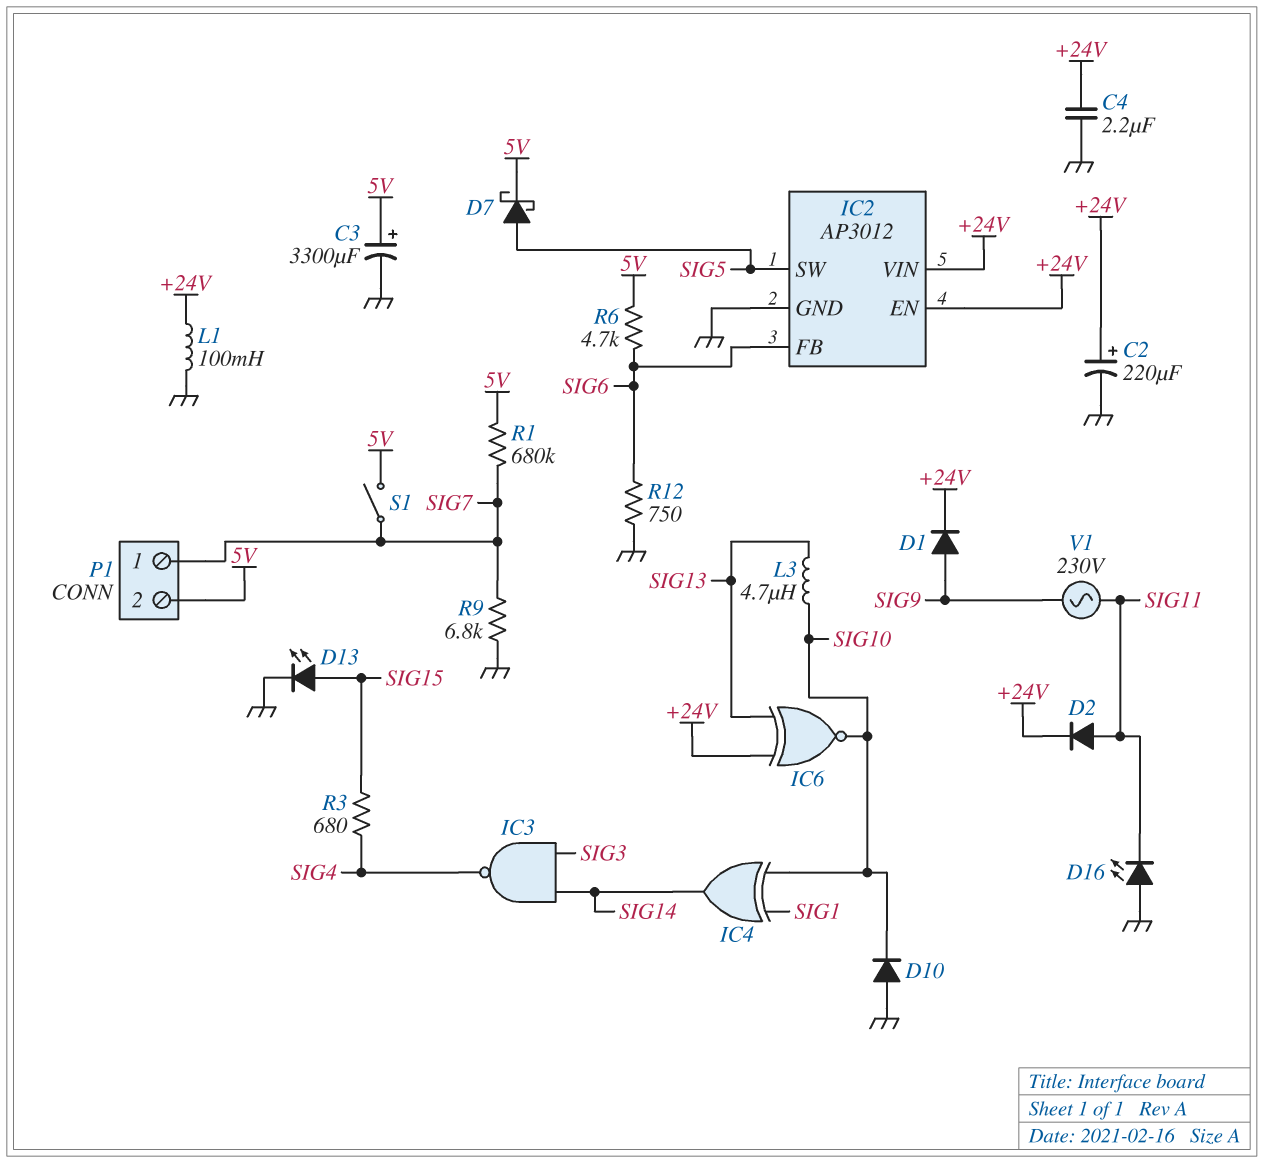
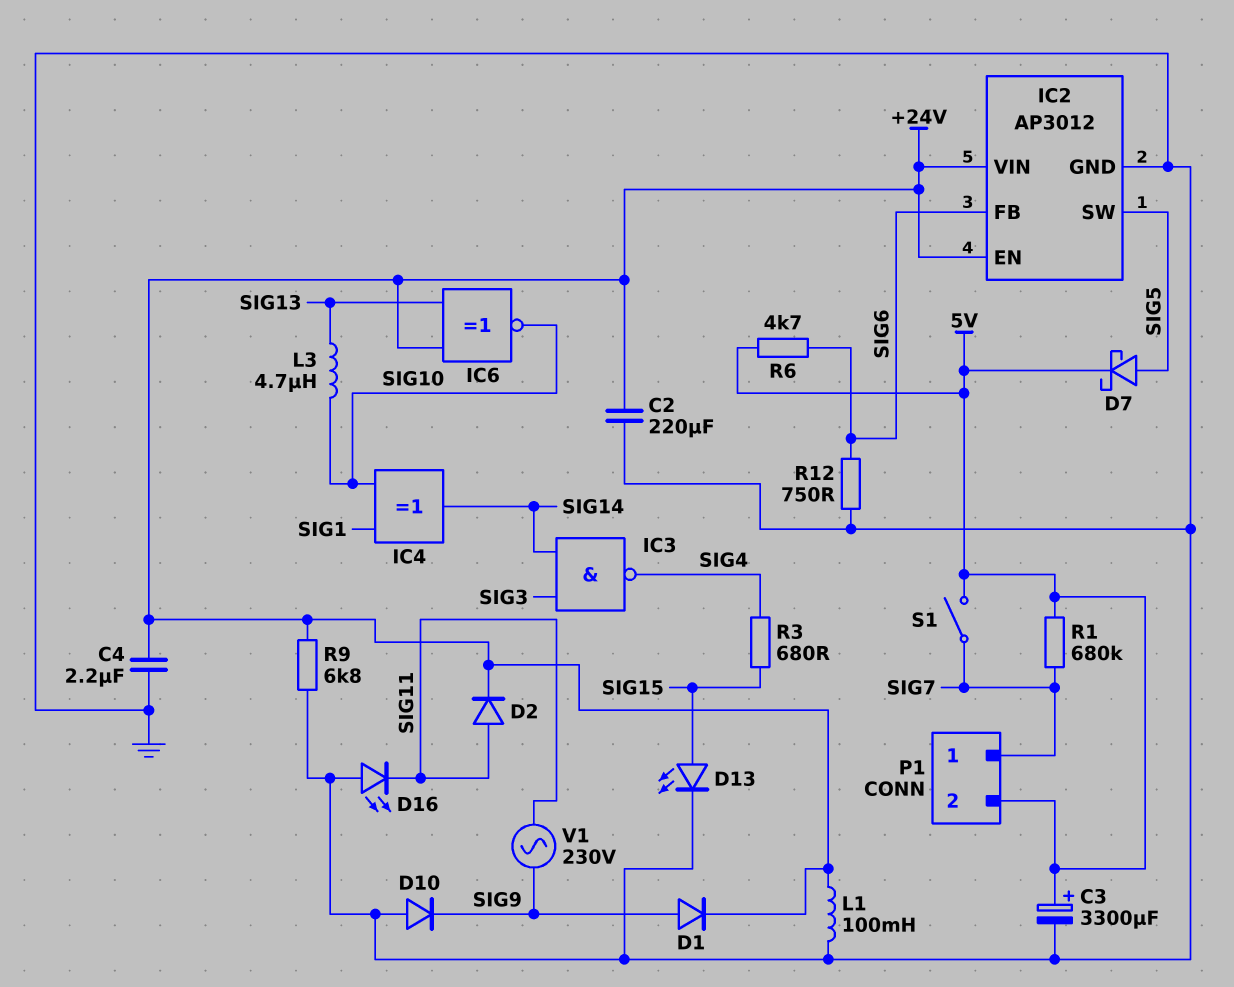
C2: 220uF (plus +24V, minus GND) -> 220uF (+24V, GND)
D10: diode (A GND, K SIG10) -> diode (A GND, K SIG9)
R9: 6.8k (GND, SIG7) -> 6.8k (+24V, GND)

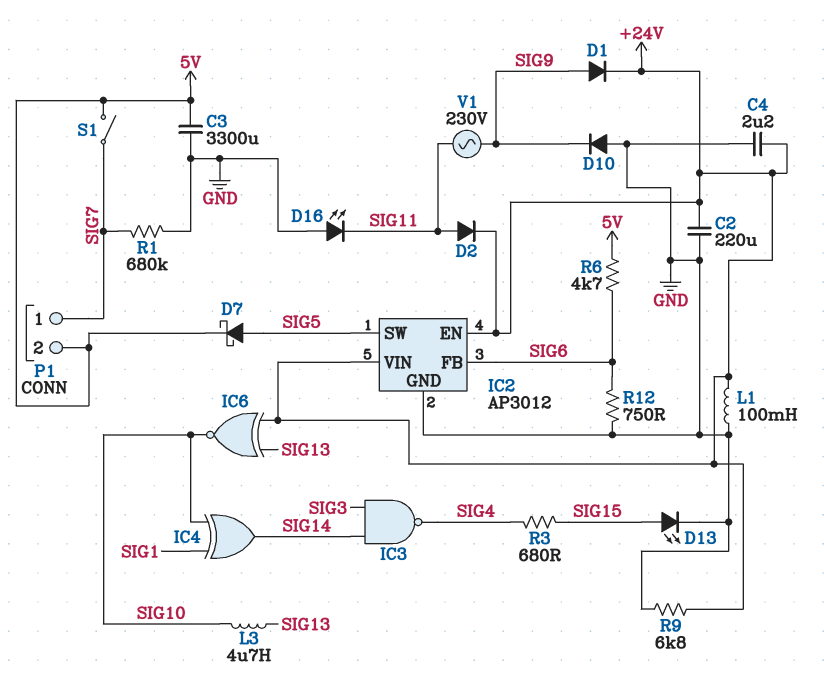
C3: 3300uF (plus 5V, minus GND) -> 3300uF (5V, GND)
R1: 680k (5V, SIG7) -> 680k (GND, SIG7)

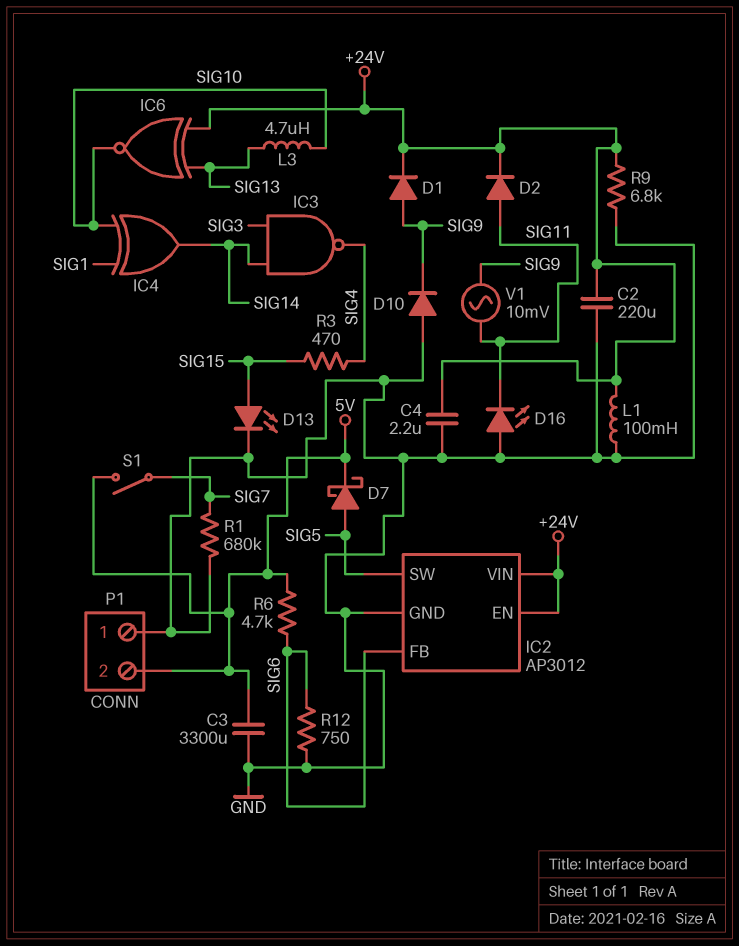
P1 pin 1: SIG7 -> GND
R3: 680 (SIG4, SIG15) -> 470 (SIG4, SIG15)
V1: AC 230V (SIG9, SIG11) -> AC 10mV (SIG9, SIG11)

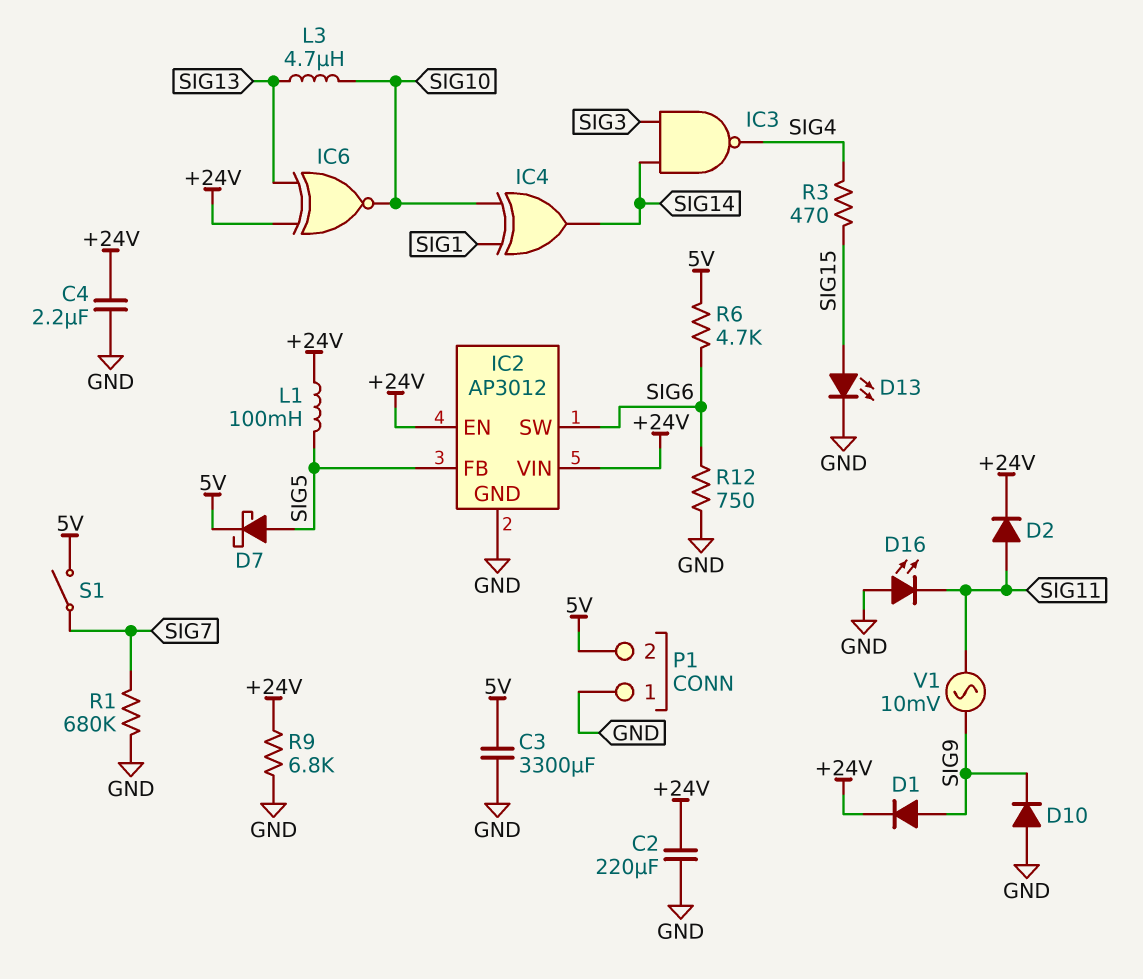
IC2 pin FB: SIG6 -> SIG5
IC2 pin SW: SIG5 -> SIG6
L1: 100mH (+24V, GND) -> 100mH (+24V, SIG5)

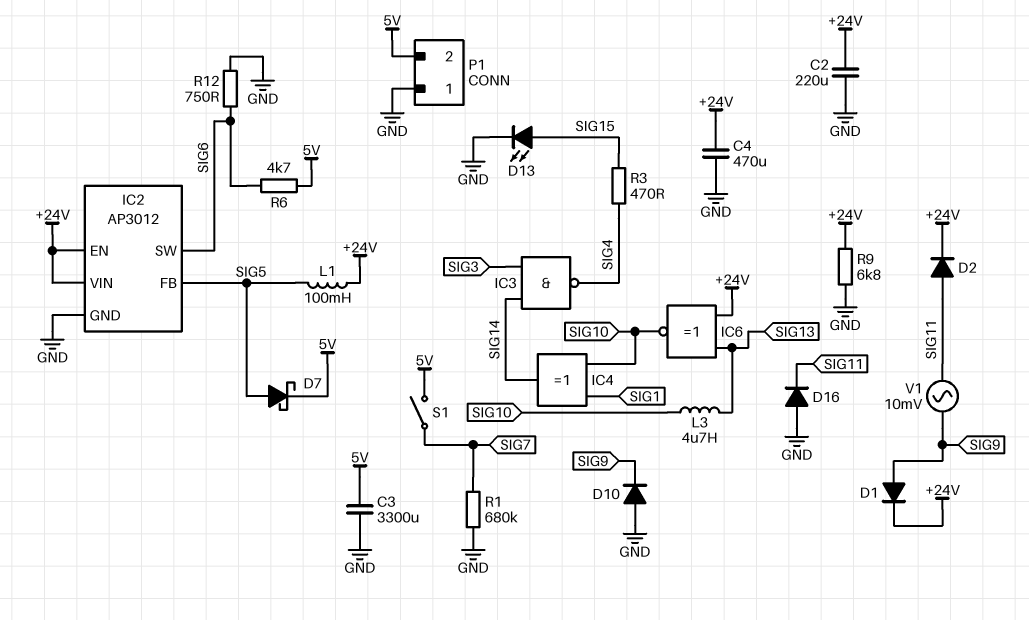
C4: 2.2uF (+24V, GND) -> 470uF (+24V, GND)
D16: LED (A GND, K SIG11) -> diode (A GND, K SIG11)

